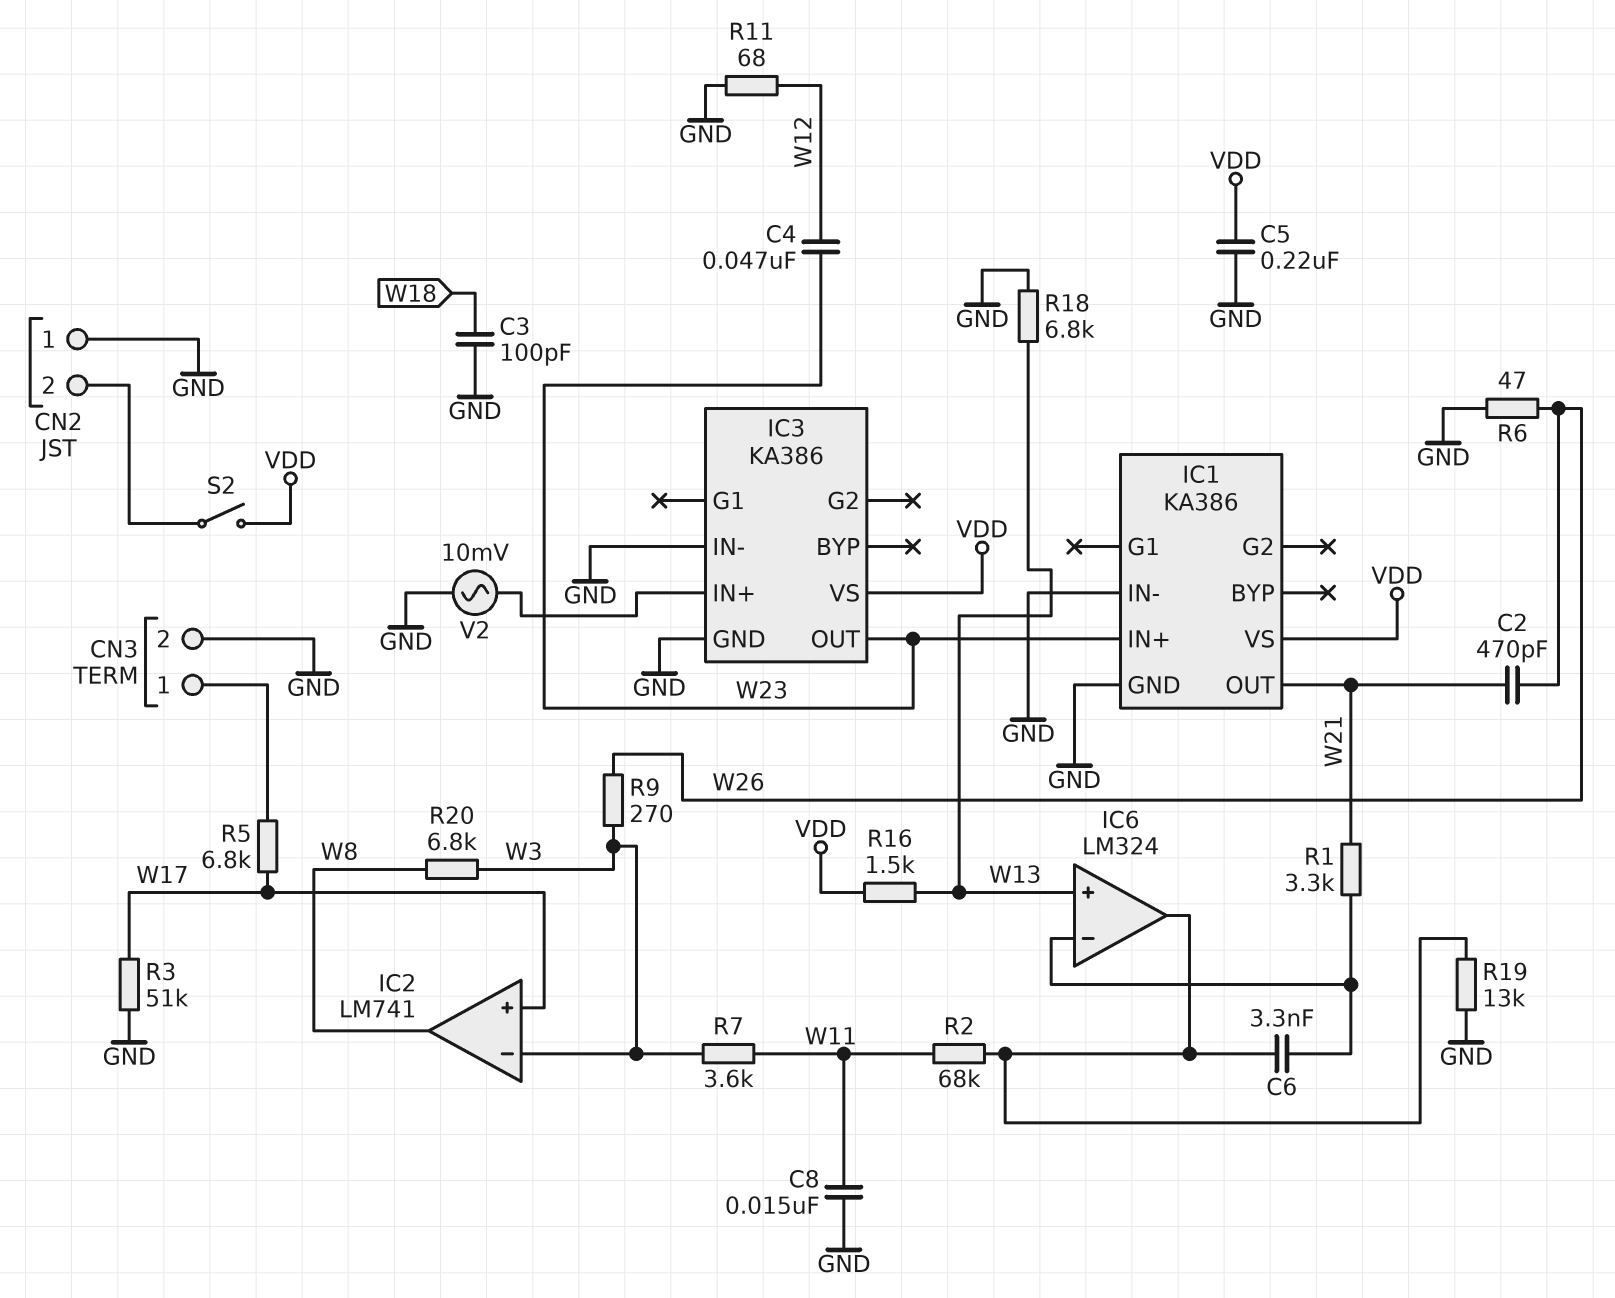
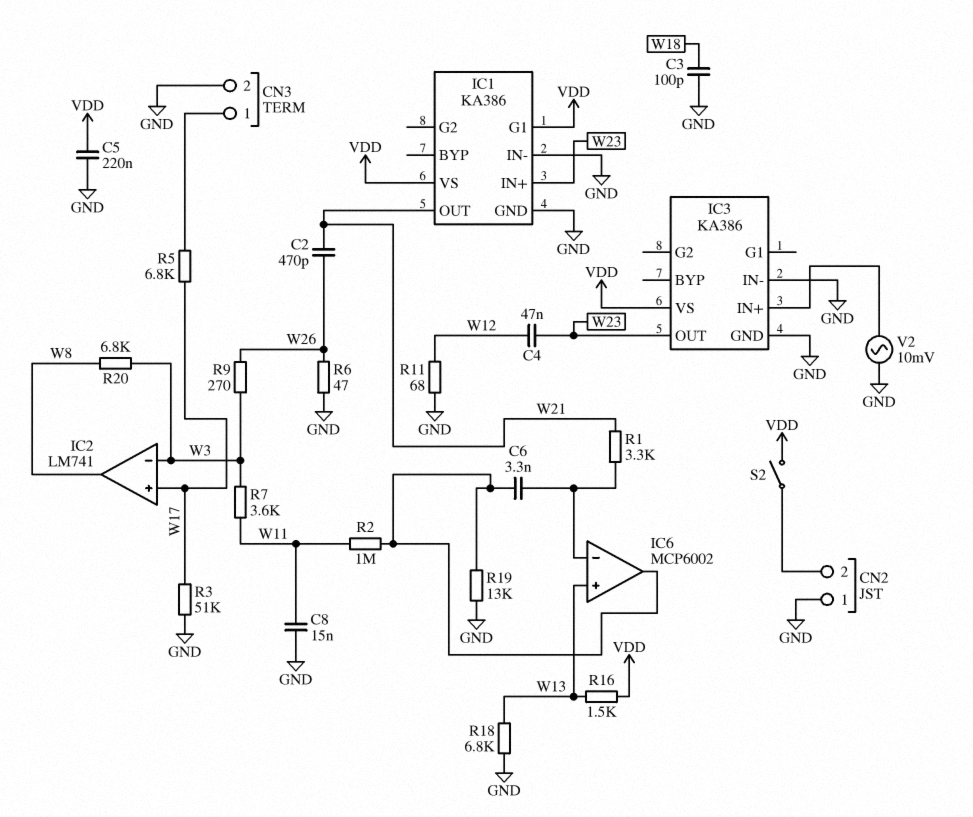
IC1 pin G1: none -> VDD
IC6: LM324 -> MCP6002
R2: 68k (IC6/out, W11) -> 1M (IC6/out, W11)

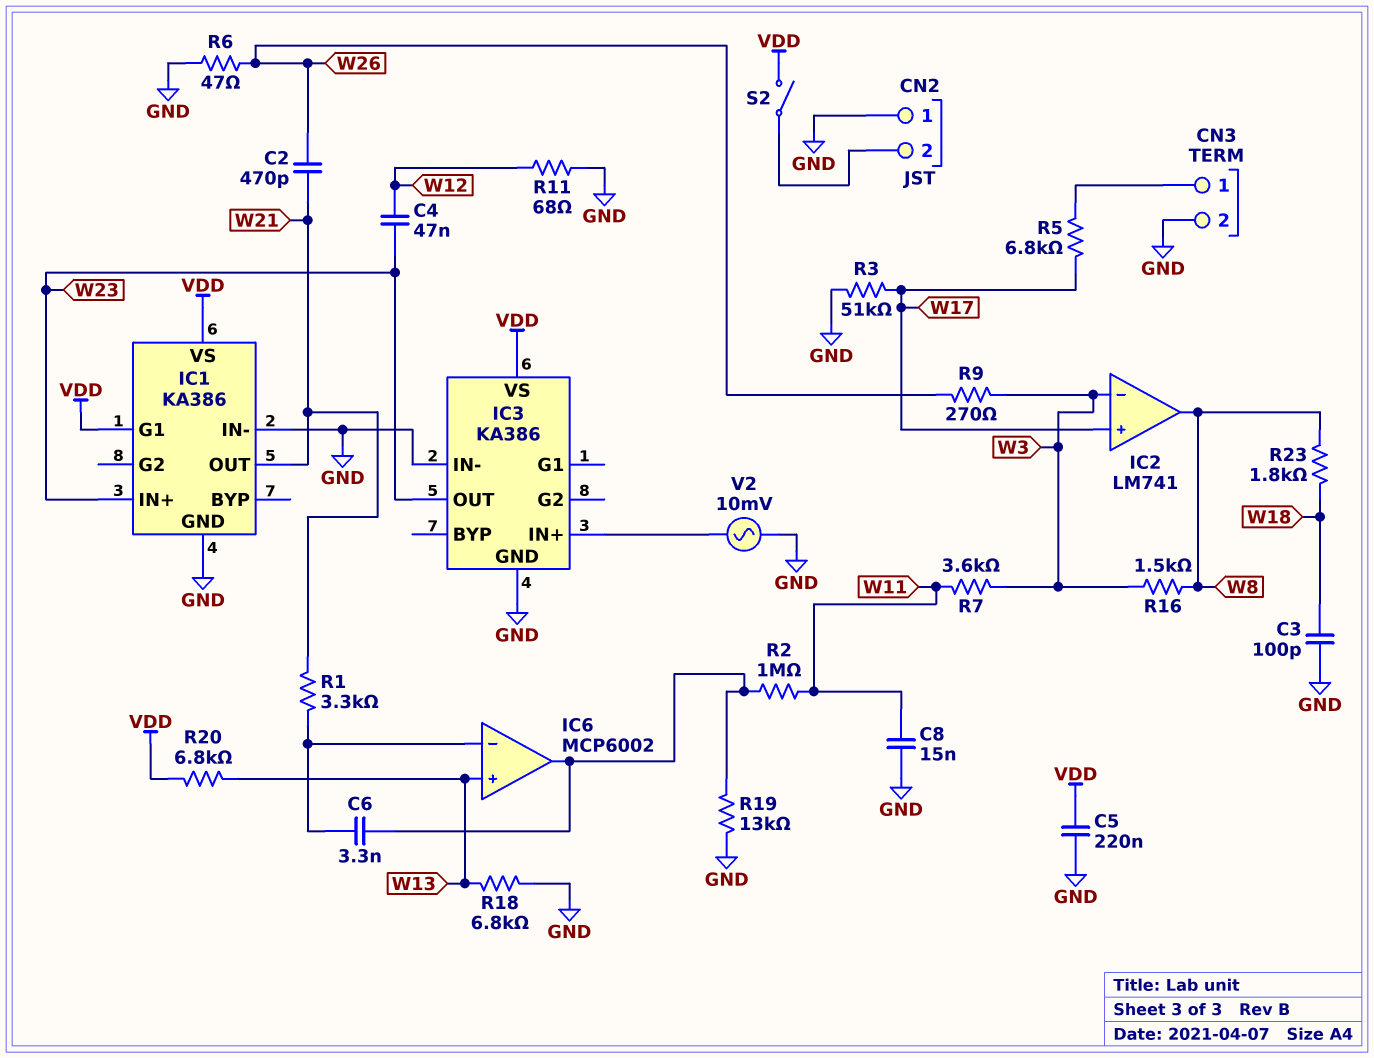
R16: 1.5k (VDD, W13) -> 1.5k (W3, W8)
R20: 6.8k (W3, W8) -> 6.8k (VDD, W13)
R23: none -> 1.8k (W8, W18)

